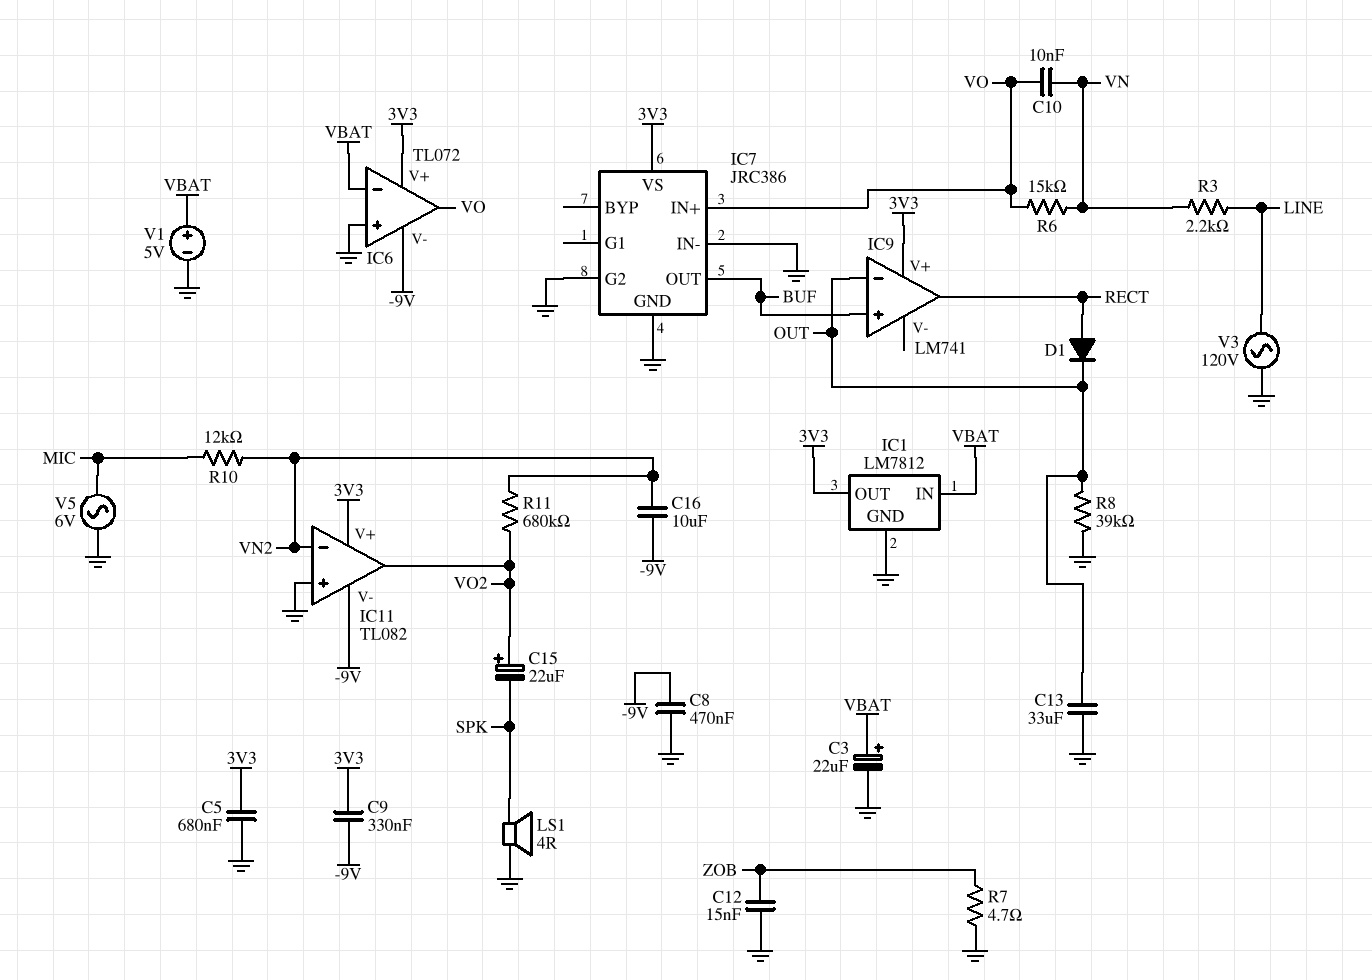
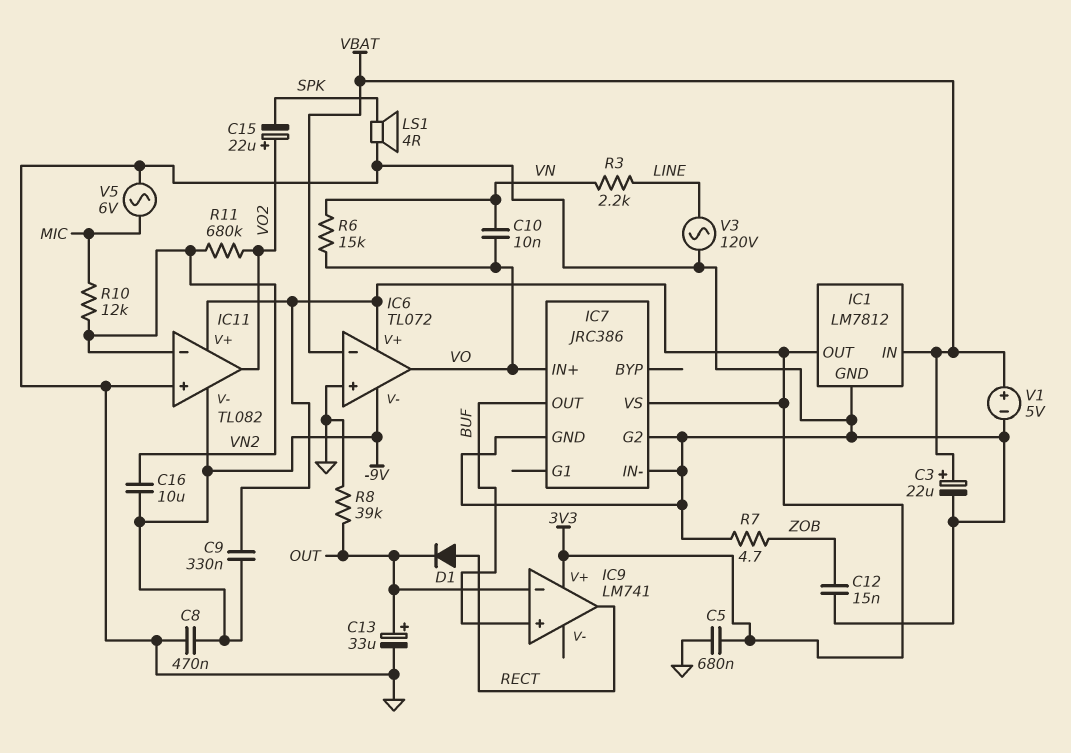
C13: 33uF (GND, OUT) -> 33uF (plus OUT, minus GND)

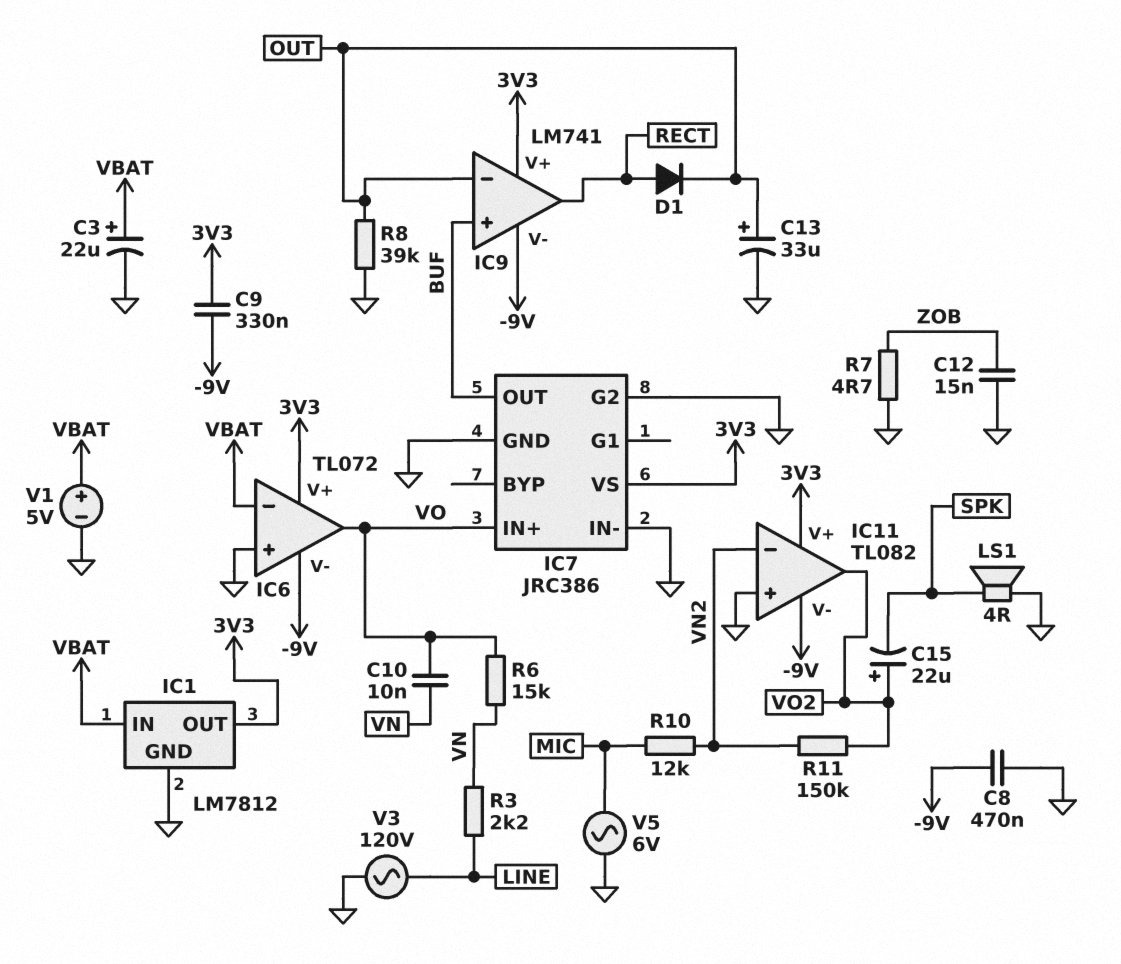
C5: 680nF (3V3, GND) -> none
C16: 10uF (-9V, VN2) -> none
IC9 pin V-: none -> -9V
R11: 680k (VN2, VO2) -> 150k (VN2, VO2)

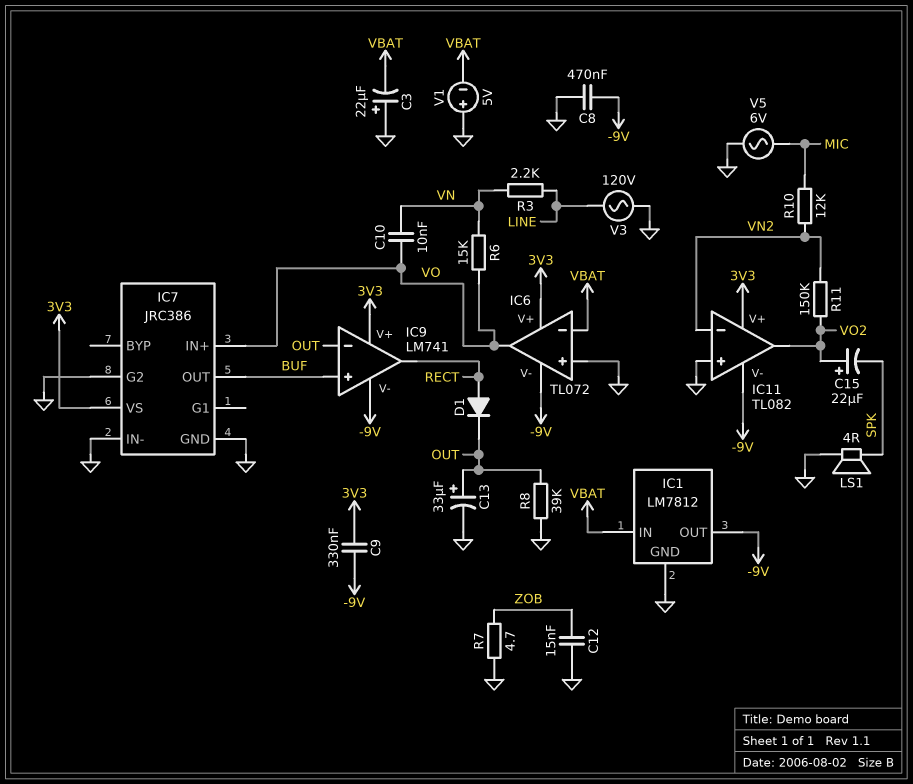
C3: 22uF (plus VBAT, minus GND) -> 22uF (plus GND, minus VBAT)
IC1 pin OUT: 3V3 -> -9V
V1: 5V (plus VBAT, minus GND) -> 5V (plus GND, minus VBAT)

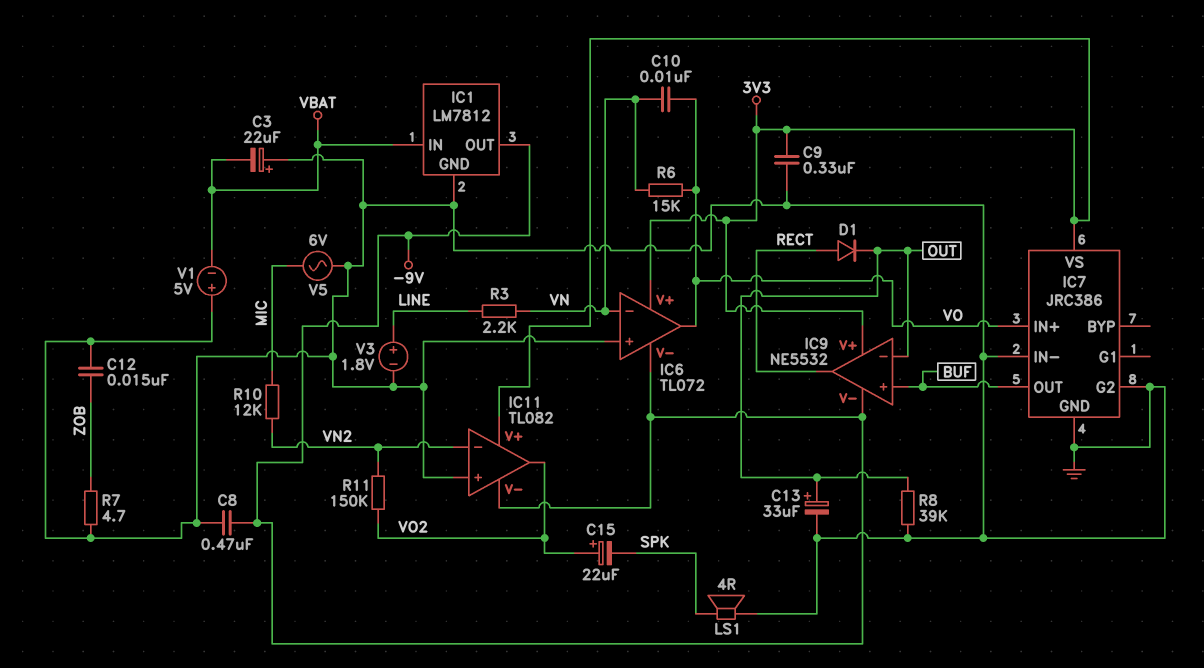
C9: 330nF (-9V, 3V3) -> 330nF (3V3, GND)
IC6 pin in-: VBAT -> VN
IC9: LM741 -> NE5532
V3: AC 120V (GND, LINE) -> 1.8V (plus LINE, minus GND)

